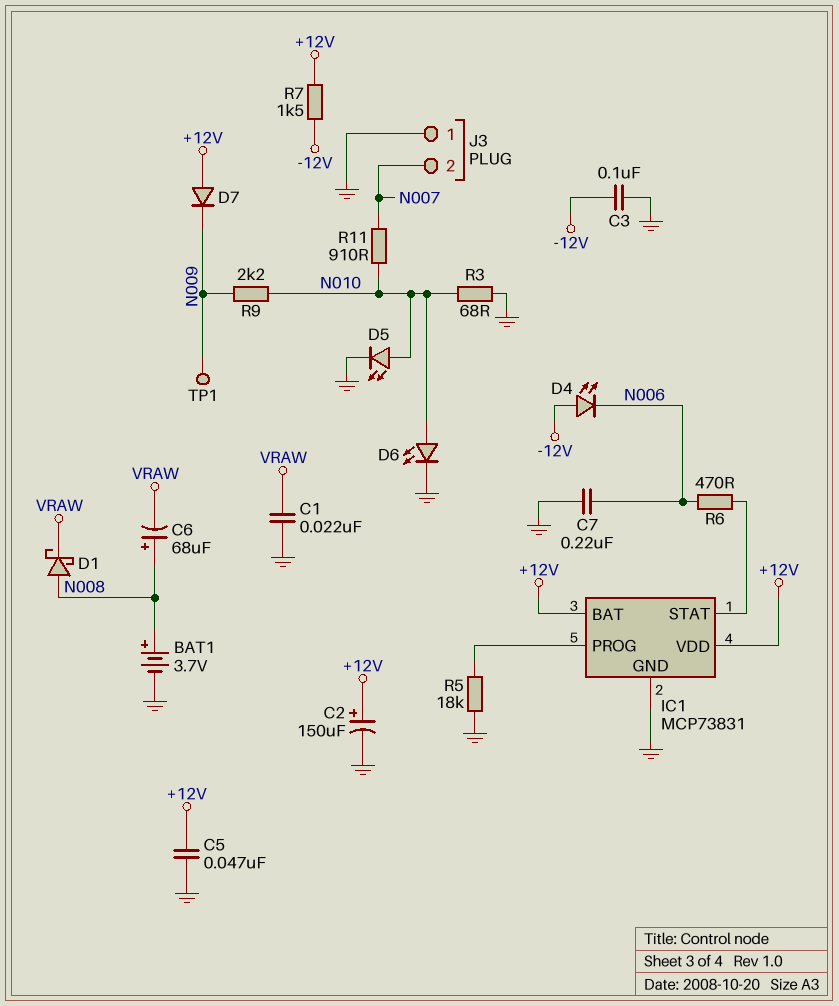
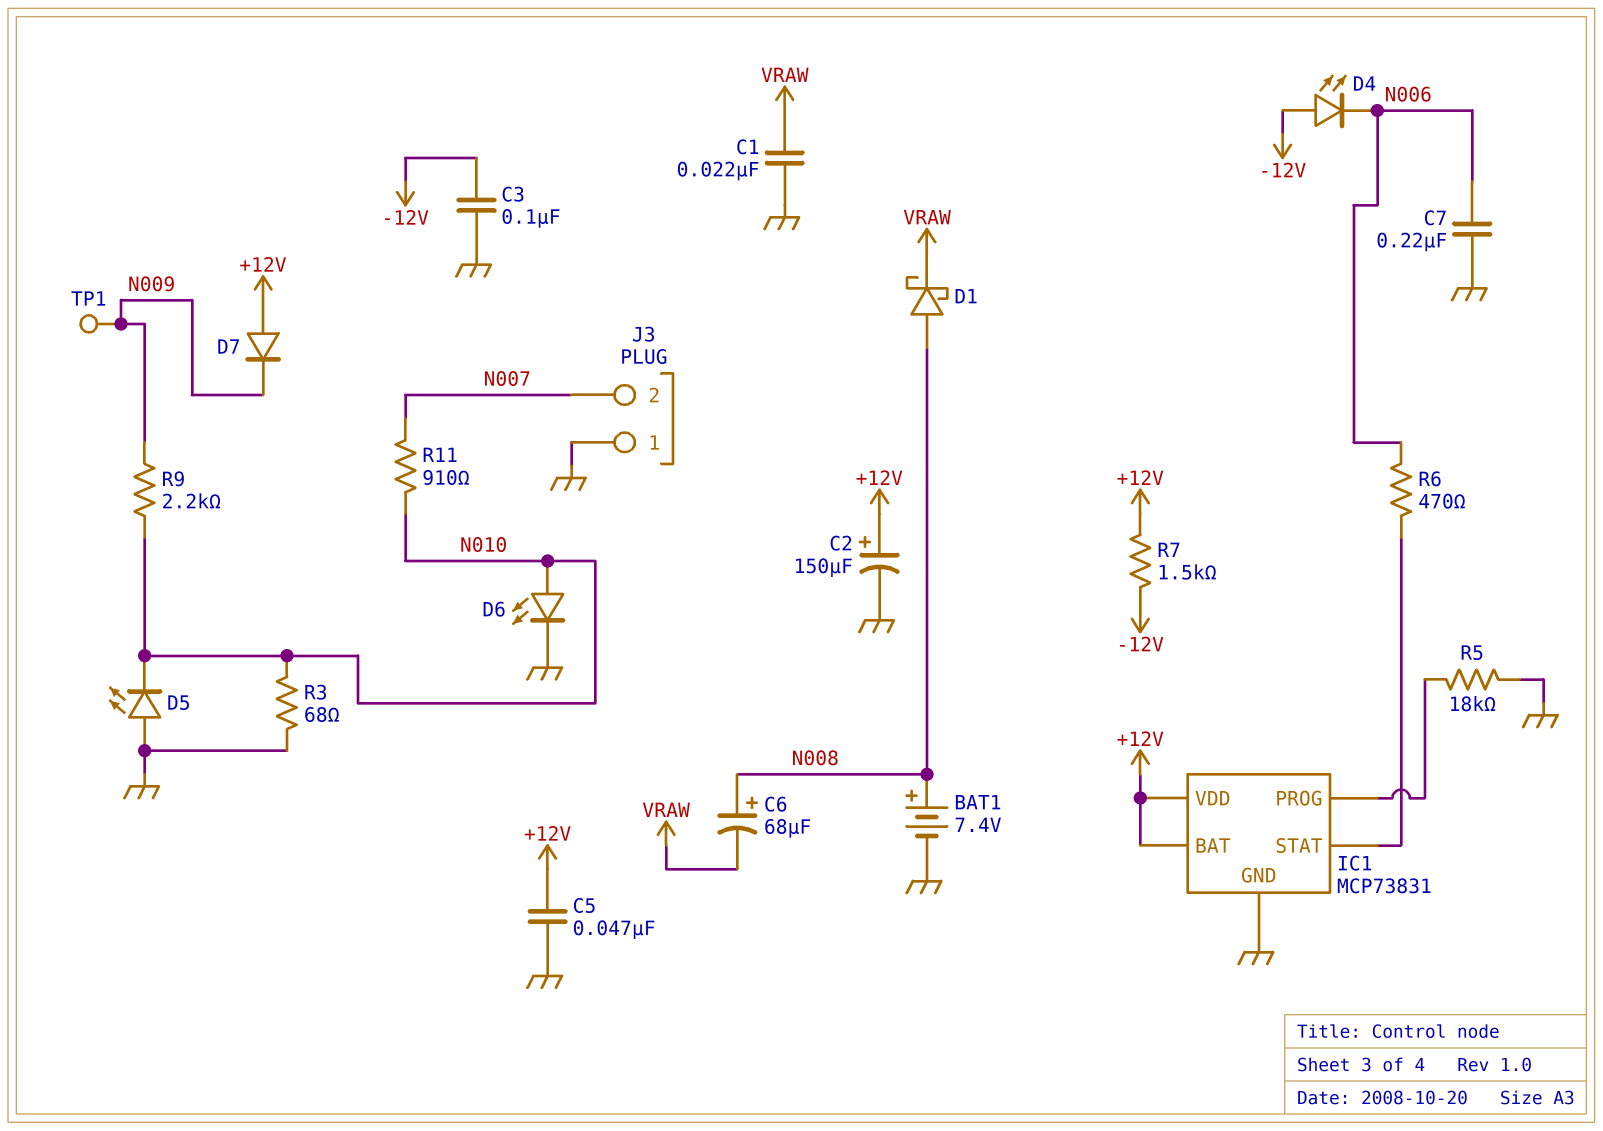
BAT1: 3.7V (plus N008, minus GND) -> 7.4V (plus N008, minus GND)
D5: LED (A N010, K GND) -> LED (A GND, K N010)

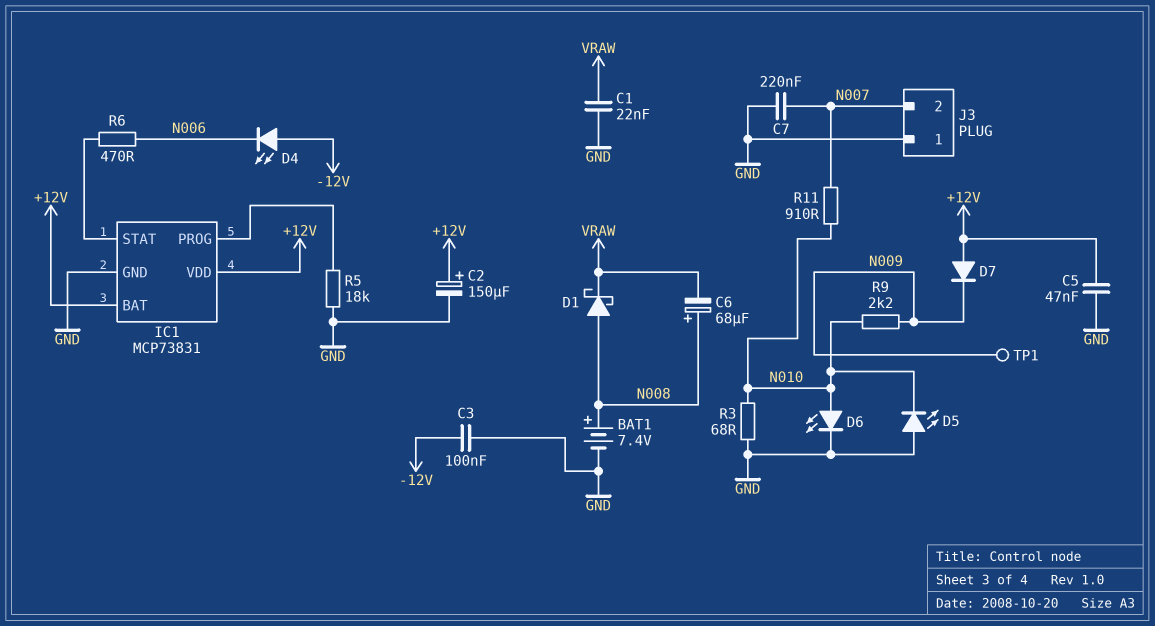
C7: 220nF (GND, N006) -> 220nF (GND, N007)
R7: 1.5k (+12V, -12V) -> none

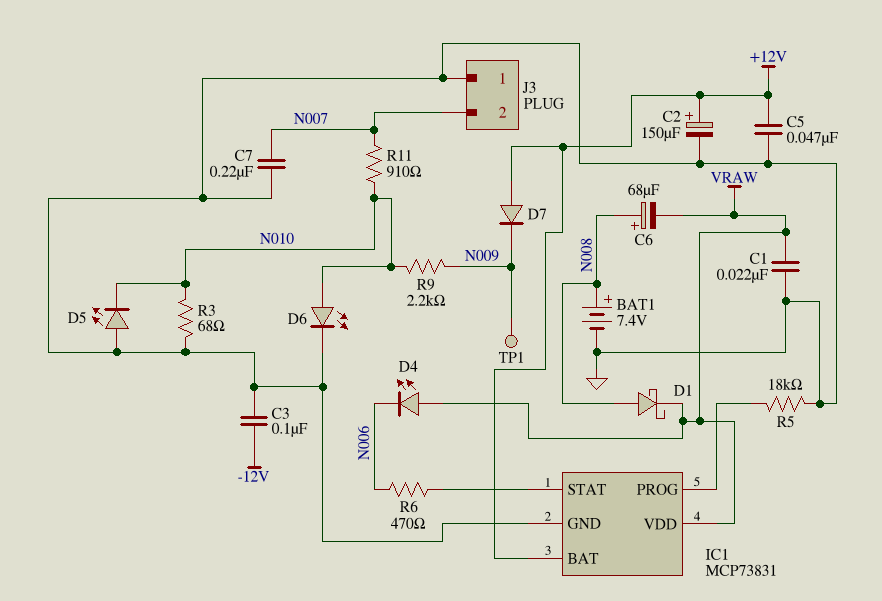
D4: LED (A -12V, K N006) -> LED (A VRAW, K N006)
IC1 pin VDD: +12V -> VRAW

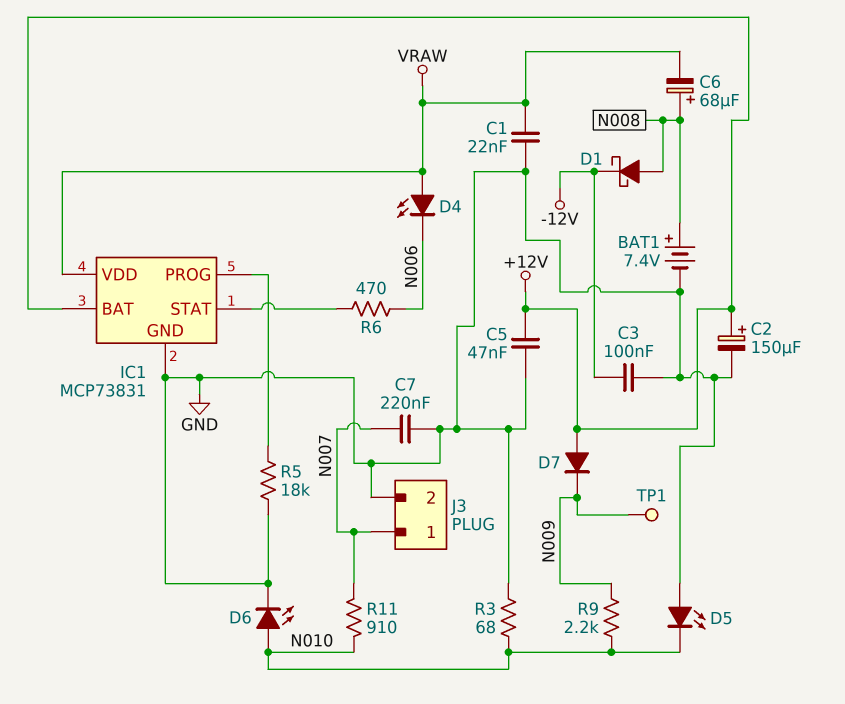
D1: schottky (A N008, K VRAW) -> schottky (A N008, K -12V)
J3 pin 1: GND -> N007
J3 pin 2: N007 -> GND

